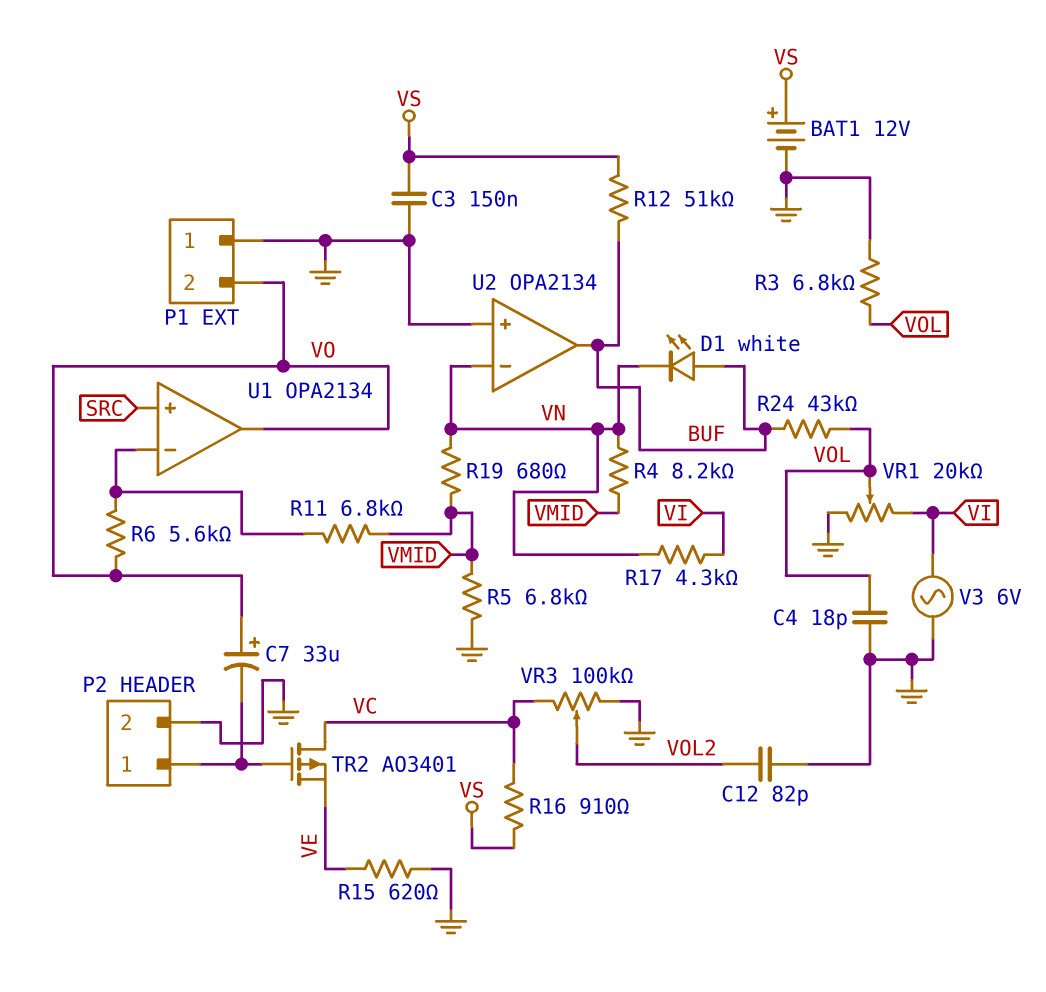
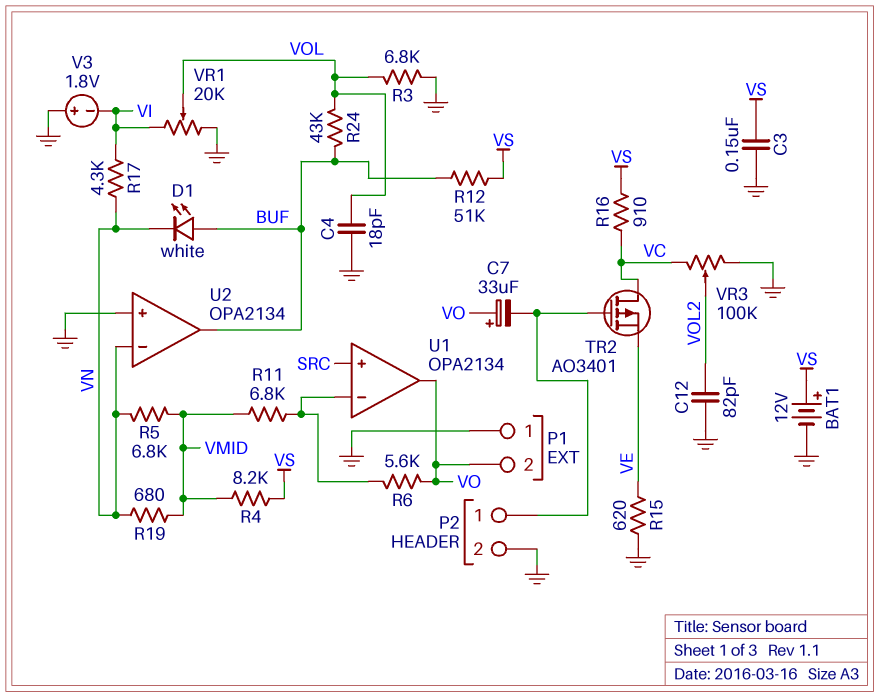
R4: 8.2k (VMID, VN) -> 8.2k (VMID, VS)
R5: 6.8k (GND, VMID) -> 6.8k (VMID, VN)
V3: AC 6V (GND, VI) -> 1.8V (plus GND, minus VI)

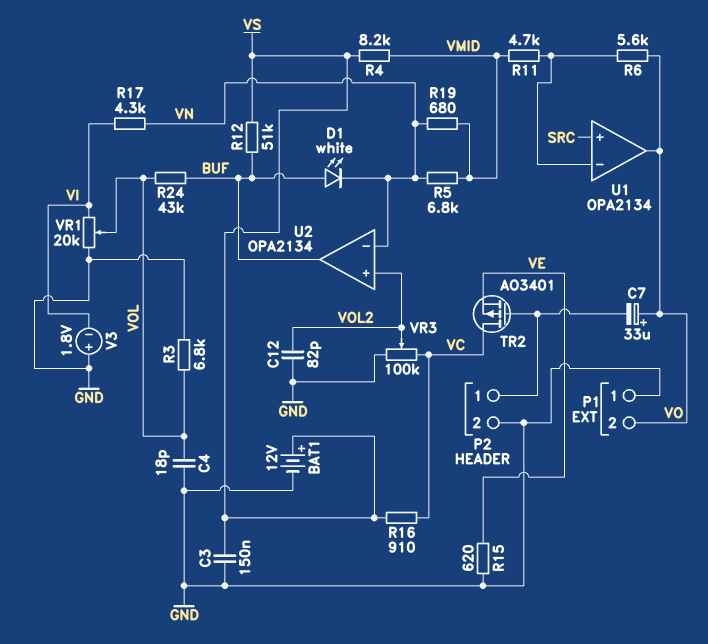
R11: 6.8k (U1/in-, VMID) -> 4.7k (U1/in-, VMID)
U2 pin in+: GND -> VOL2

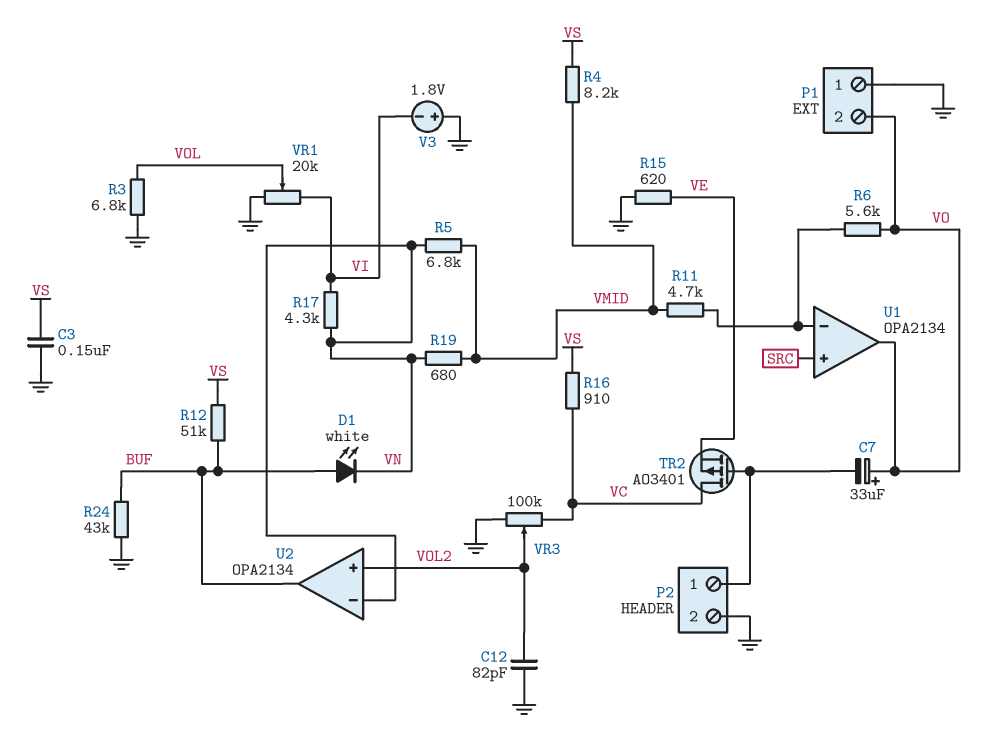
BAT1: 12V (plus VS, minus GND) -> none
C4: 18pF (GND, VOL) -> none
R24: 43k (BUF, VOL) -> 43k (BUF, GND)

